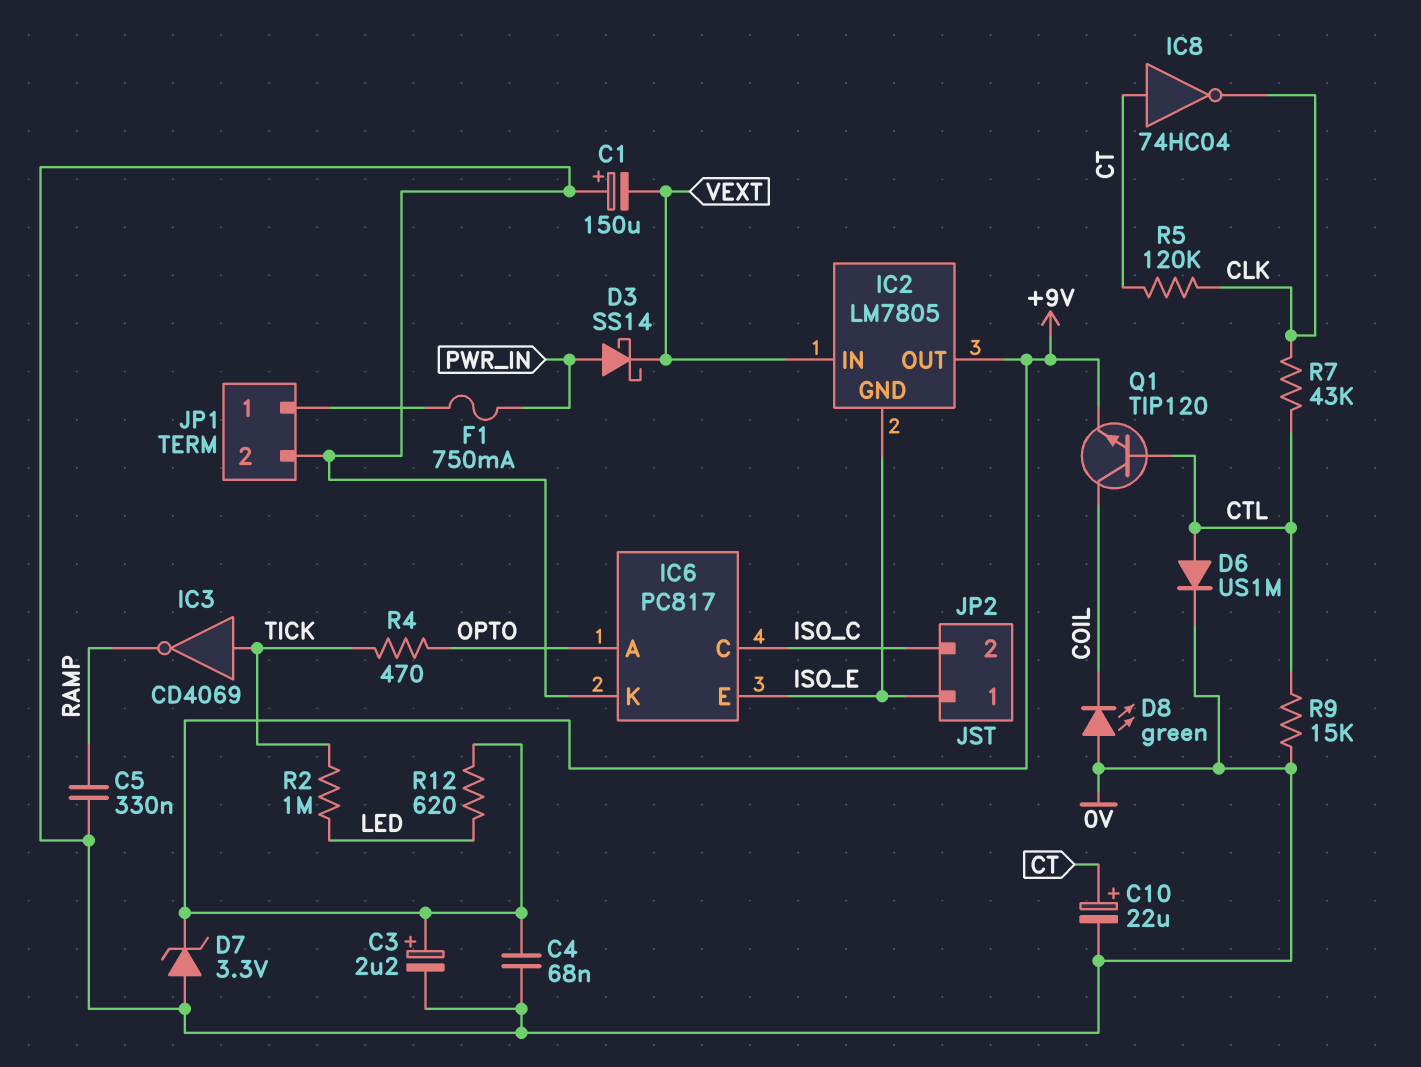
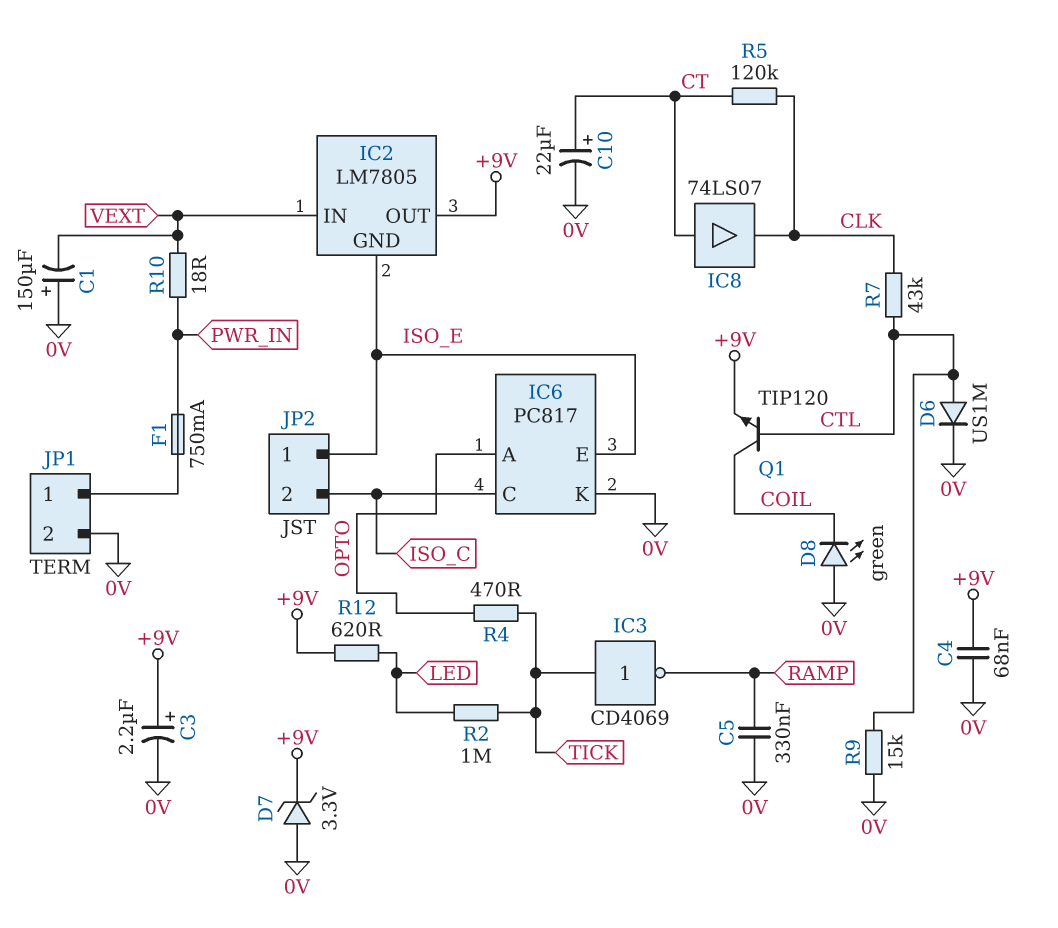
D3: schottky SS14 (A PWR_IN, K VEXT) -> none
IC8: NOT 74HC04 (in CT, out CLK) -> buffer 74LS07 (in CT, out CLK)
R10: none -> 18 (PWR_IN, VEXT)

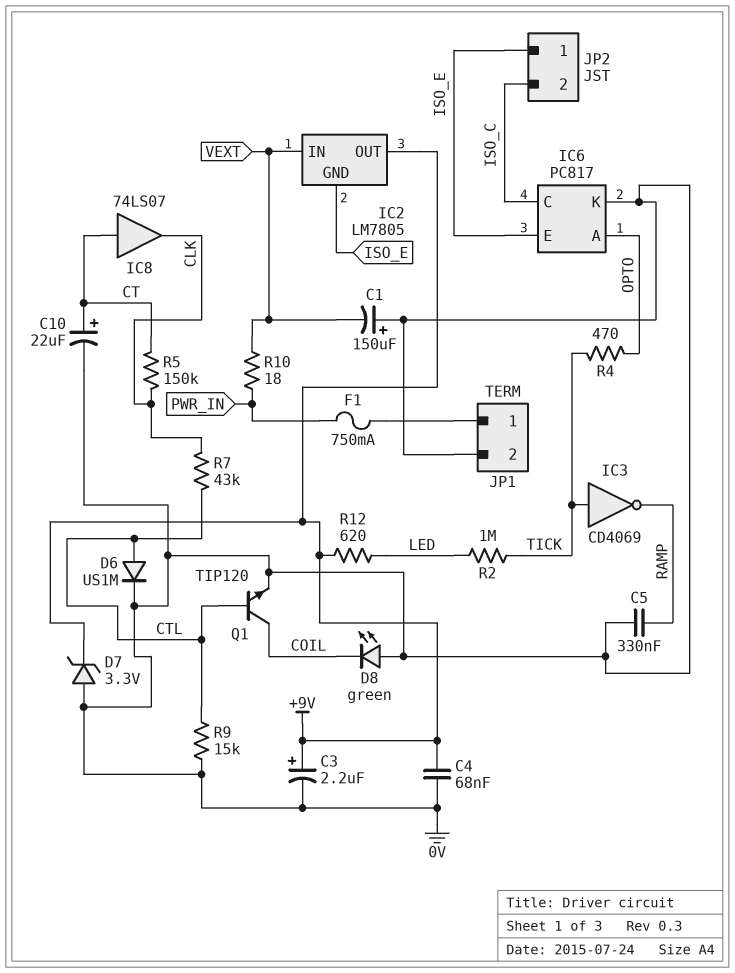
Q1: NPN TIP120 (B CTL, C COIL, E +9V) -> NPN TIP120 (B CTL, C COIL, E 0V)
R5: 120k (CLK, CT) -> 150k (CLK, CT)

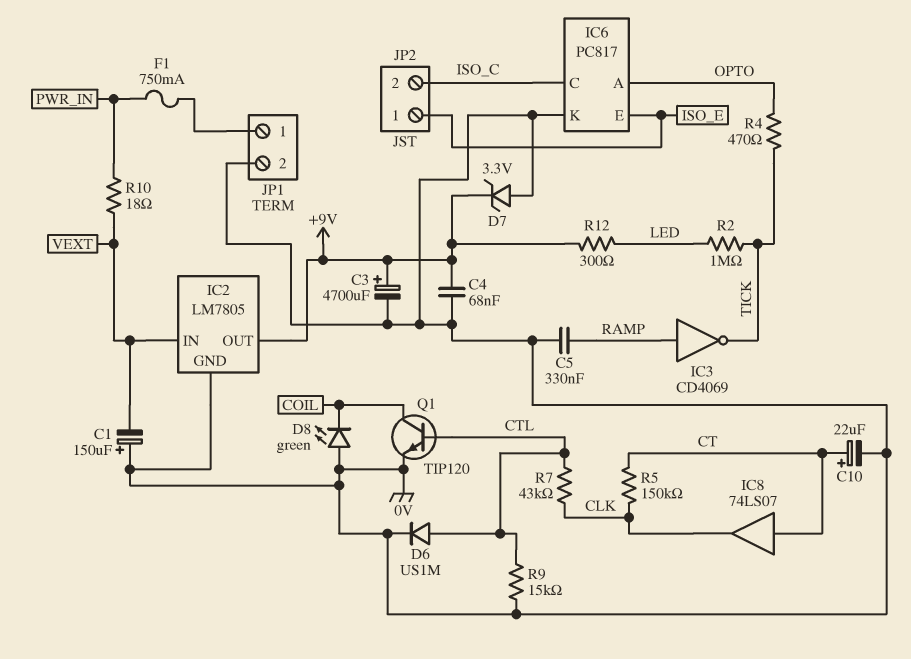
C3: 2.2uF (plus +9V, minus 0V) -> 4700uF (plus +9V, minus 0V)
IC2 pin GND: ISO_E -> 0V
IC3: NOT CD4069 (in TICK, out RAMP) -> NOT CD4069 (in RAMP, out TICK)
R12: 620 (+9V, LED) -> 300 (+9V, LED)

